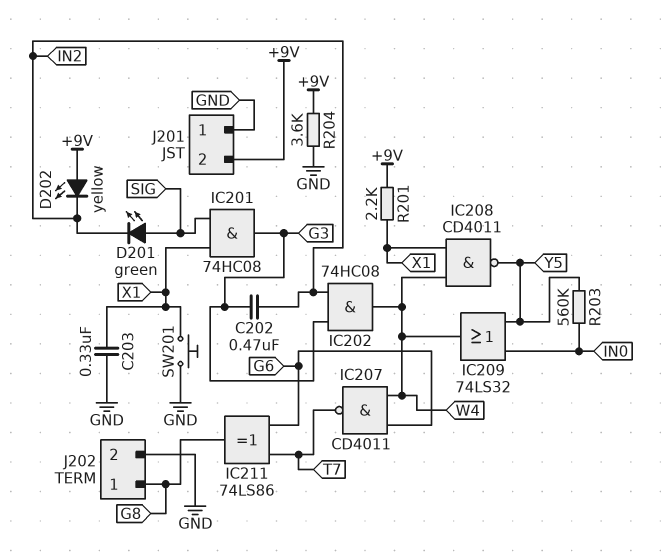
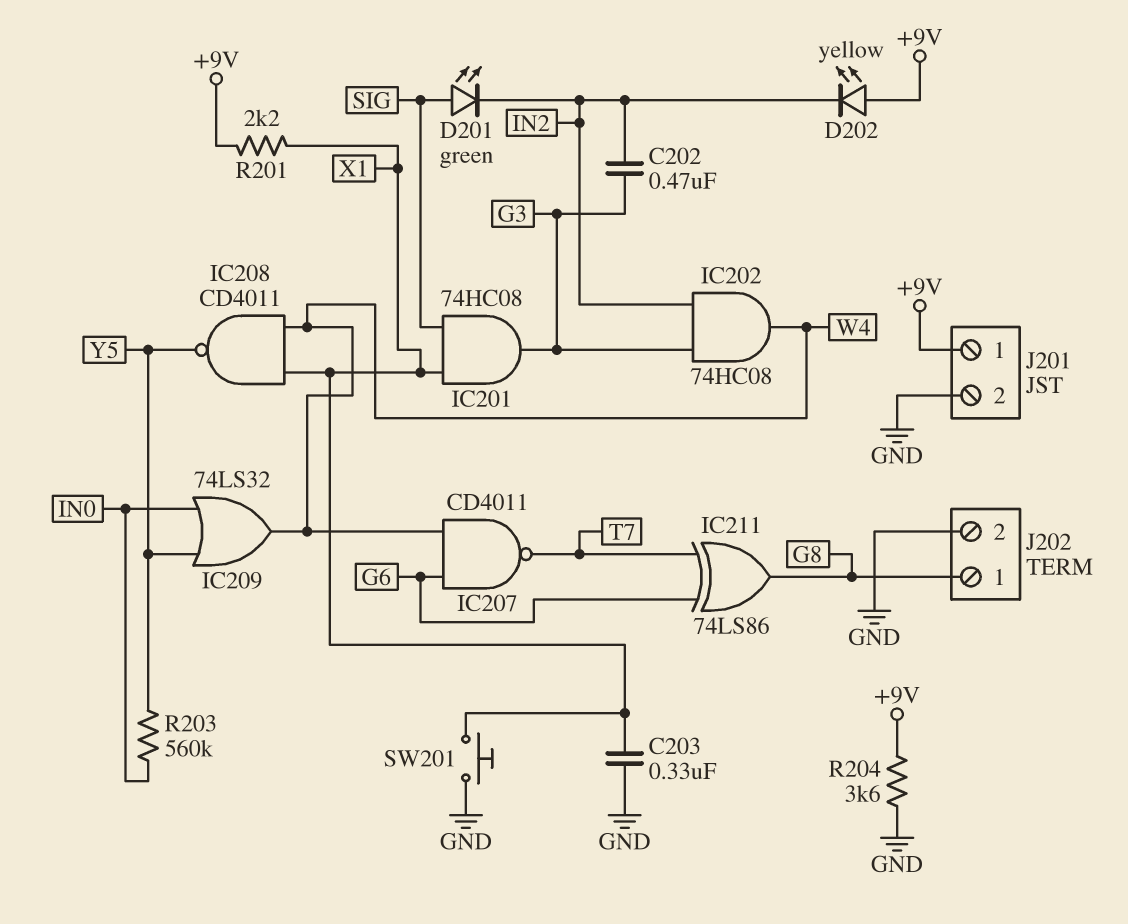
J201 pin 1: GND -> +9V
J201 pin 2: +9V -> GND

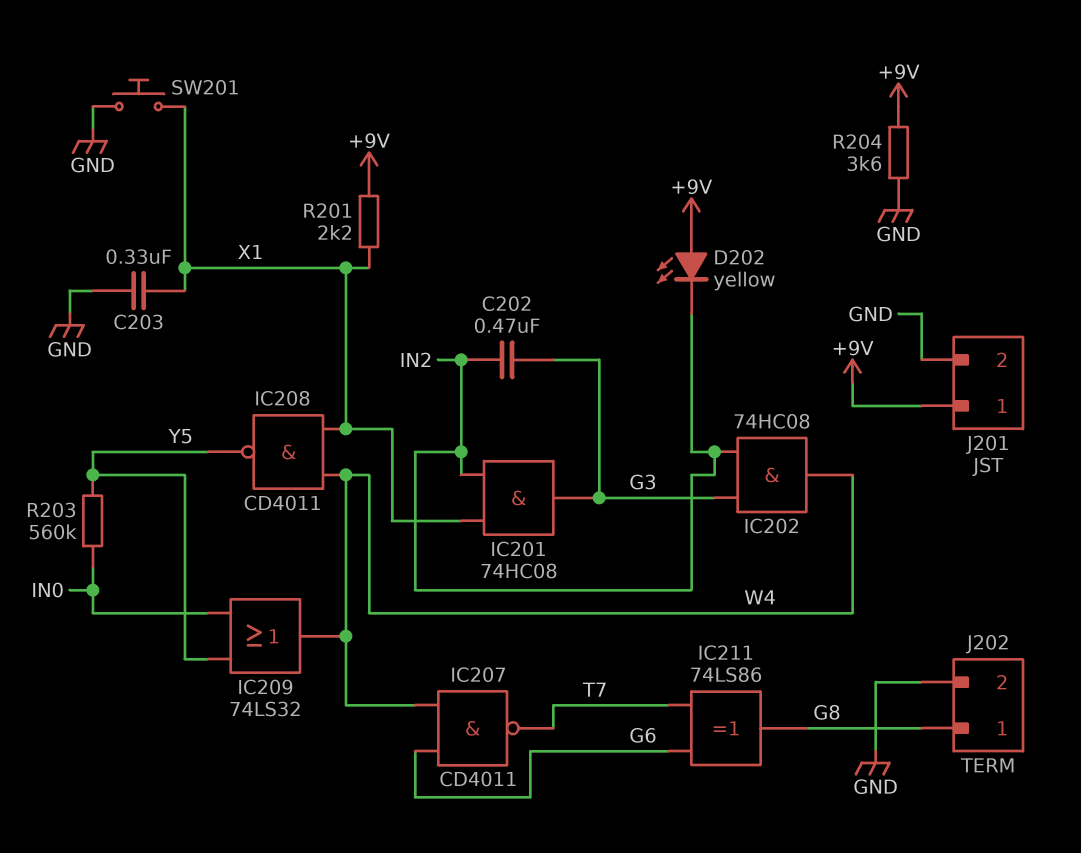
D201: LED green (A SIG, K IN2) -> none
IC201: AND 74HC08 (in SIG, in X1, out G3) -> AND 74HC08 (in IN2, in X1, out G3)

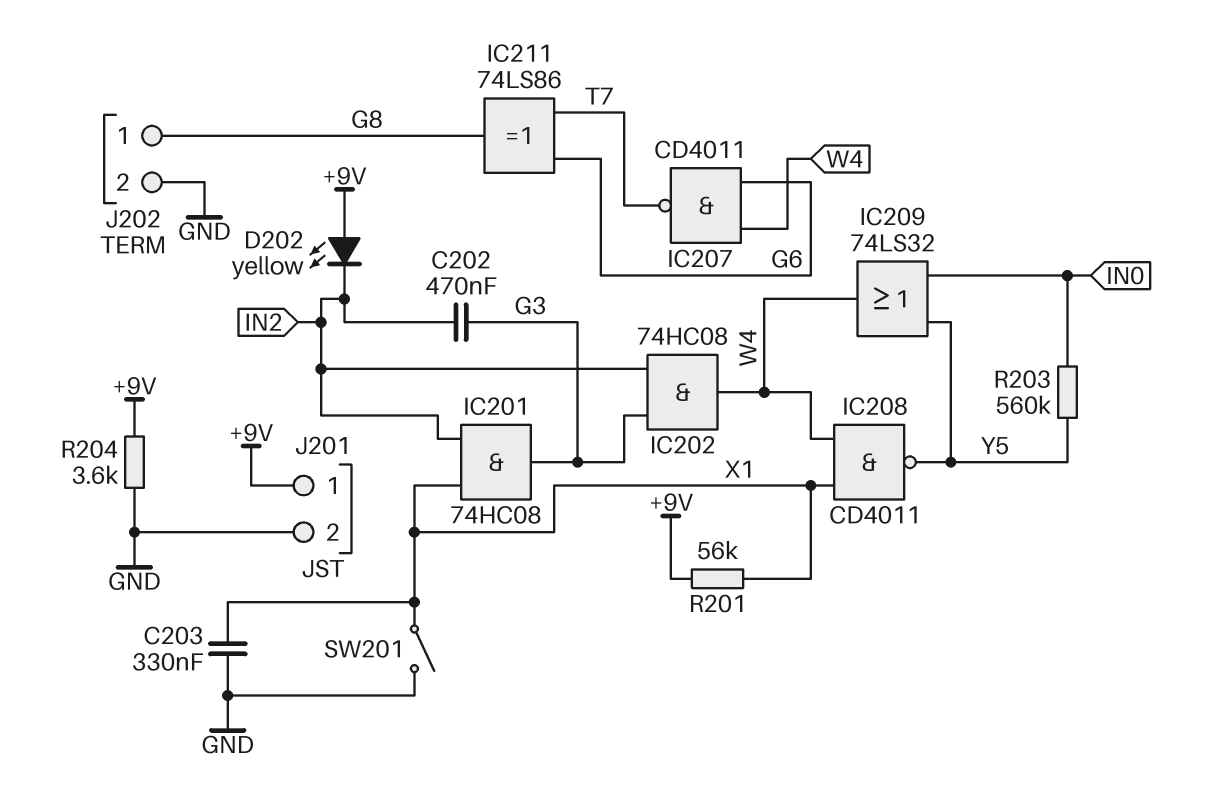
R201: 2.2k (+9V, X1) -> 56k (+9V, X1)
SW201: button (GND, X1) -> switch (GND, X1)

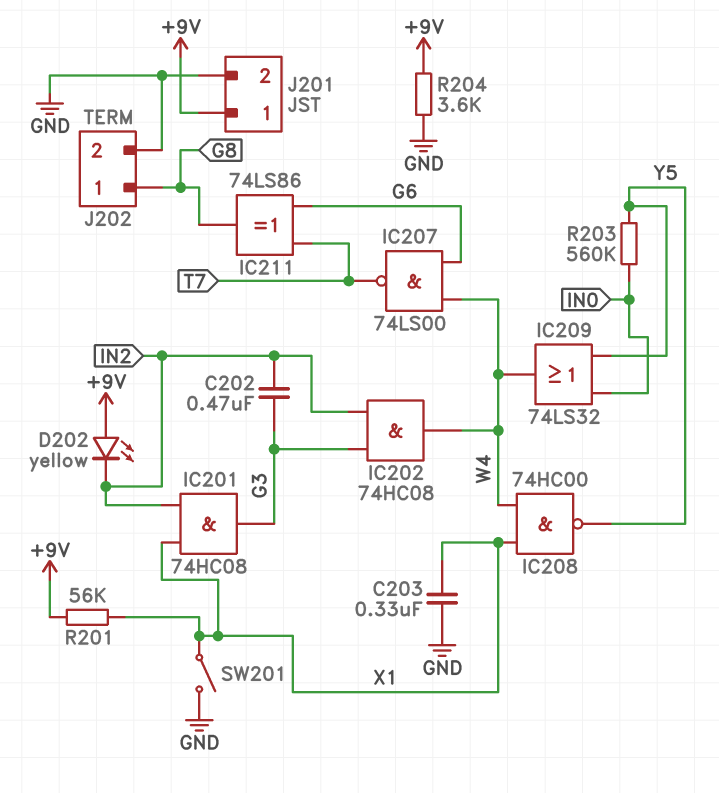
IC207: NAND CD4011 (in G6, in W4, out T7) -> NAND 74LS00 (in G6, in W4, out T7)
IC208: NAND CD4011 (in W4, in X1, out Y5) -> NAND 74HC00 (in W4, in X1, out Y5)

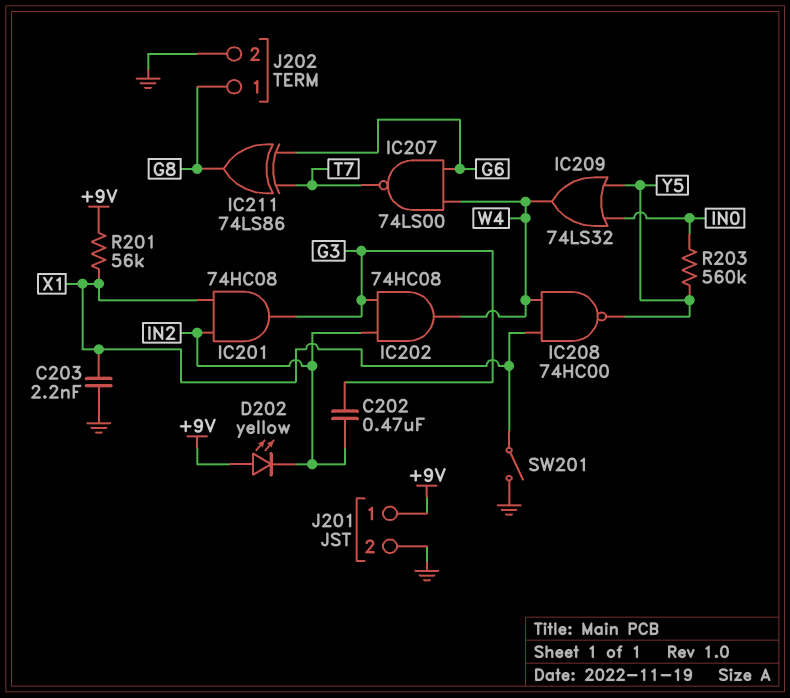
C203: 330nF (GND, X1) -> 2.2nF (GND, X1)
R204: 3.6k (+9V, GND) -> none

